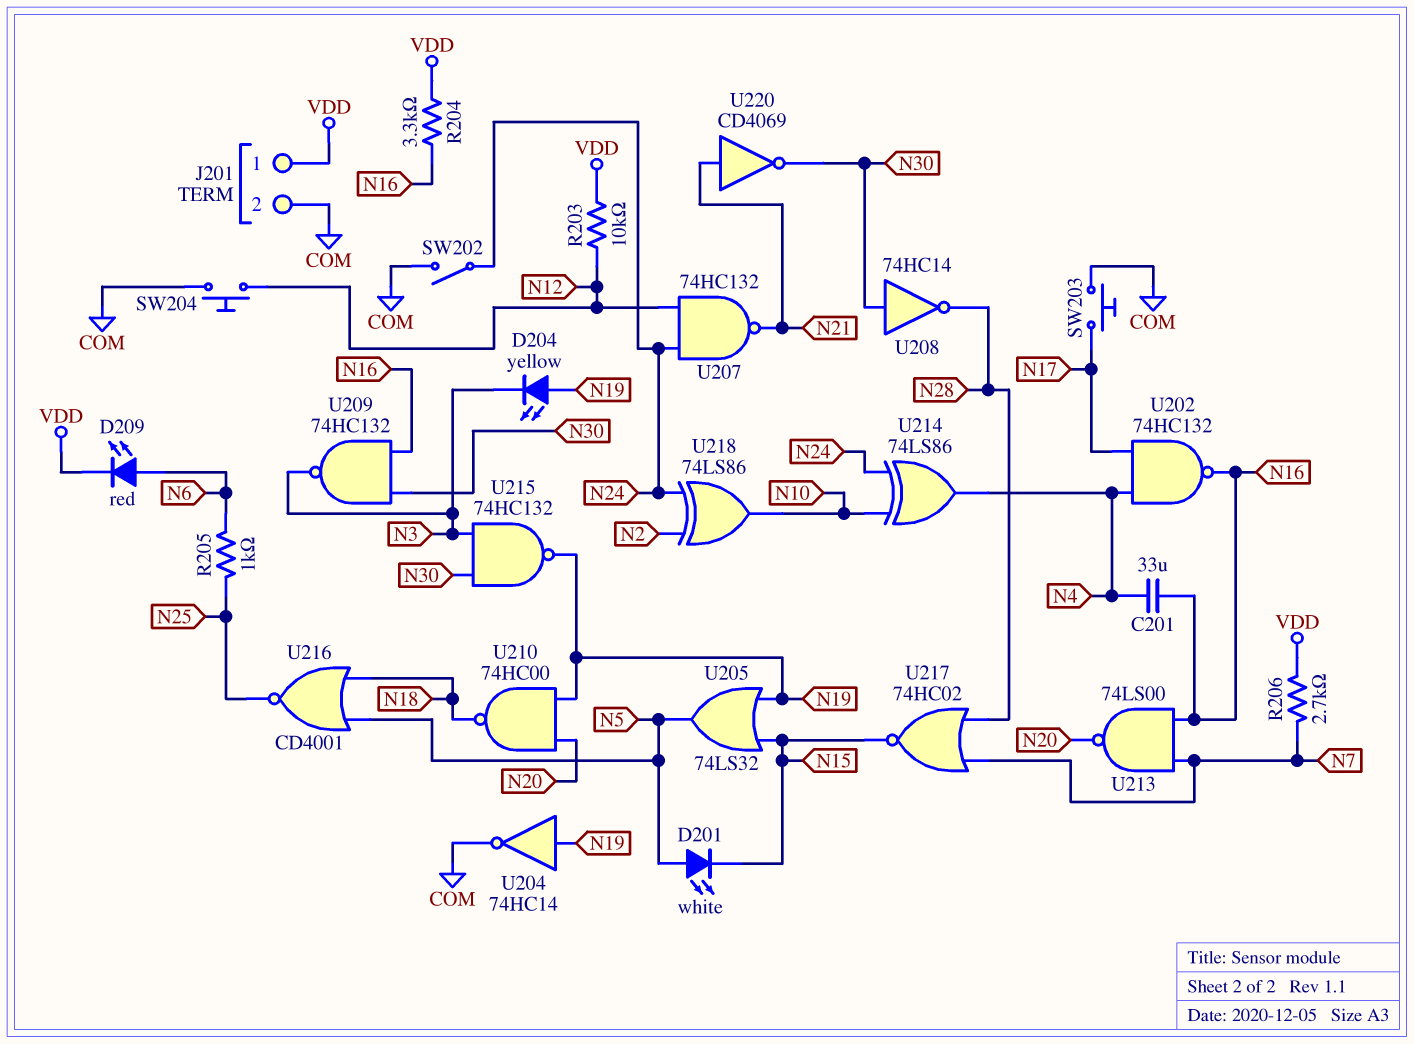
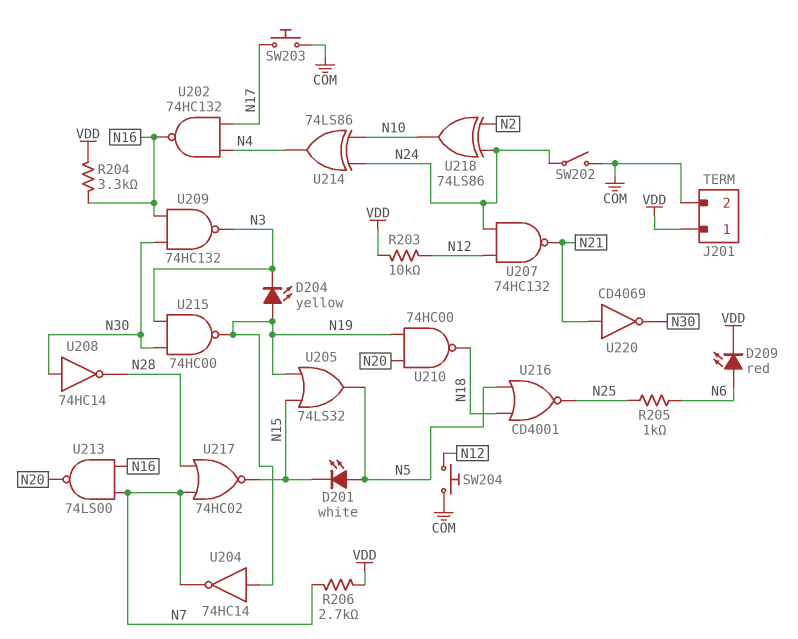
C201: 33uF (N4, N16) -> none
U204: NOT 74HC14 (in N19, out COM) -> NOT 74HC14 (in N19, out N7)
U215: NAND 74HC132 (in N3, in N30, out N19) -> NAND 74HC00 (in N3, in N30, out N19)

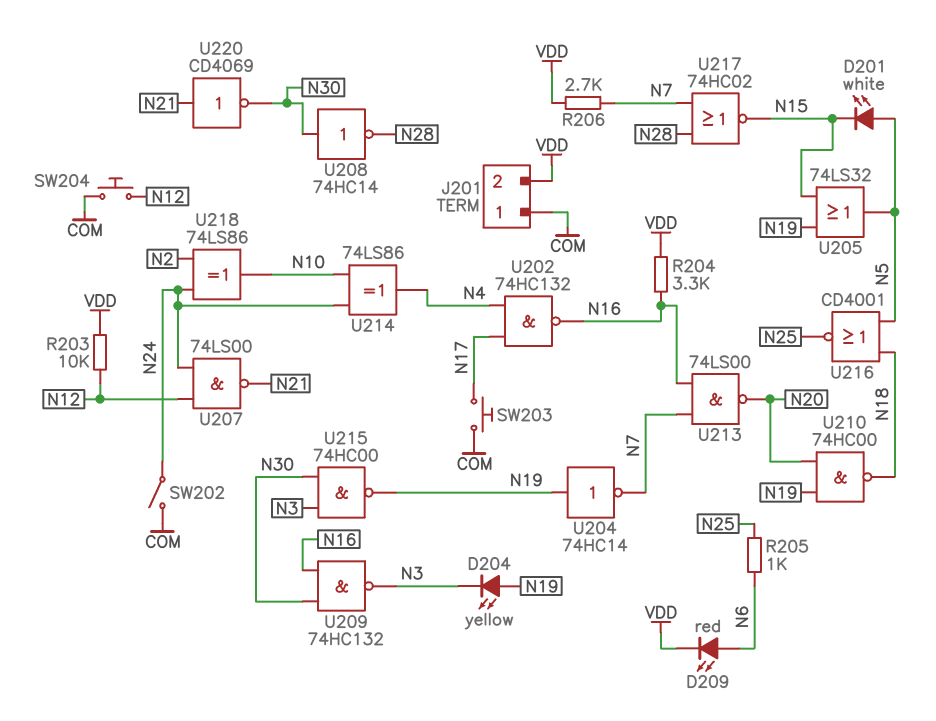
J201 pin 1: VDD -> COM
J201 pin 2: COM -> VDD
U207: NAND 74HC132 (in N12, in N24, out N21) -> NAND 74LS00 (in N12, in N24, out N21)

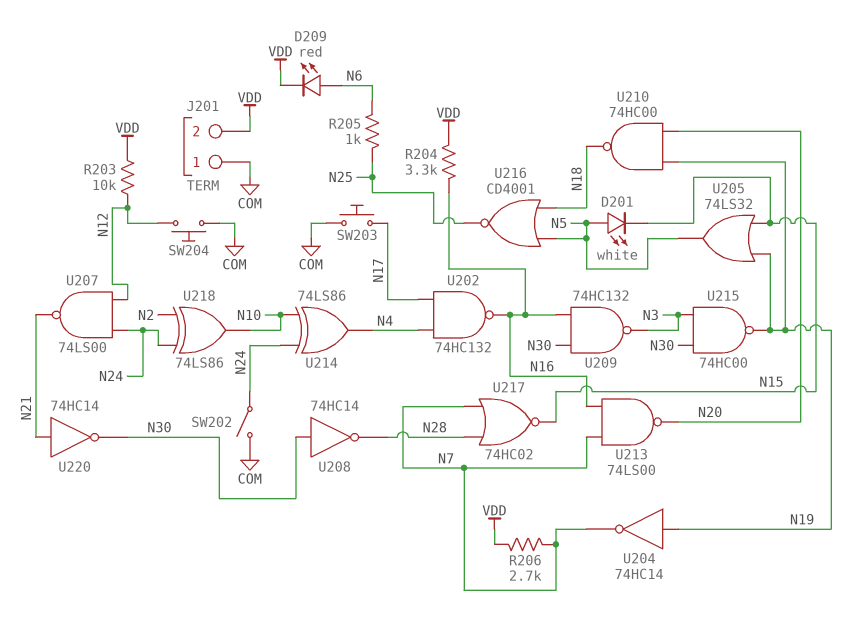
D204: LED yellow (A N19, K N3) -> none
U220: NOT CD4069 (in N21, out N30) -> NOT 74HC14 (in N21, out N30)

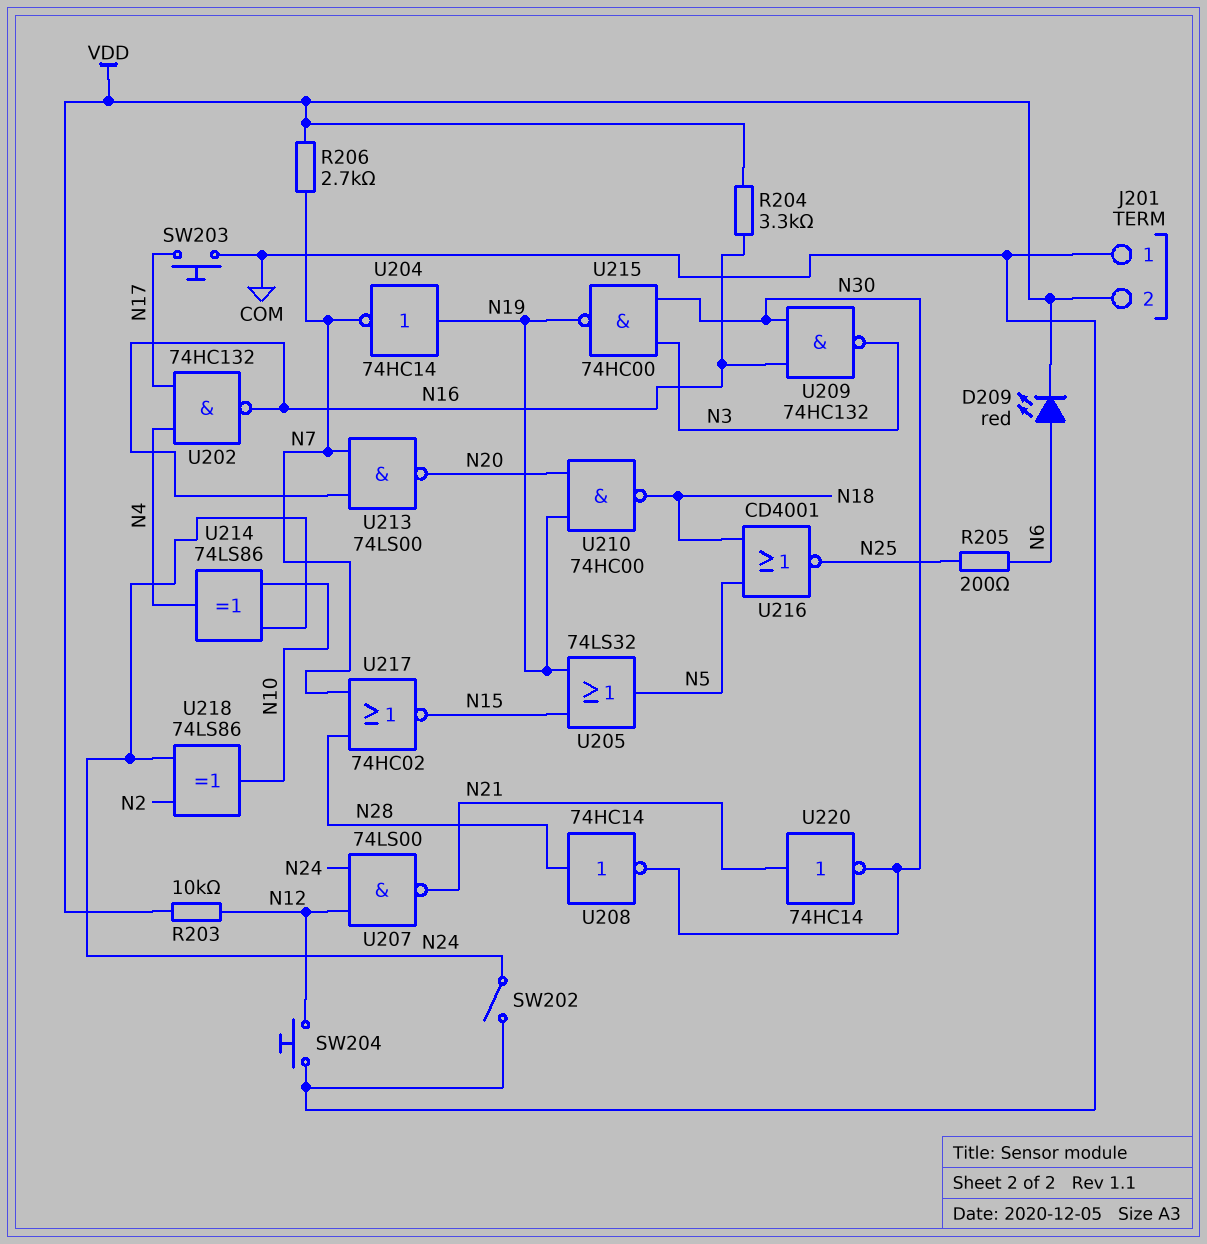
D201: LED white (A N5, K N15) -> none
R205: 1k (N6, N25) -> 200 (N6, N25)
U208: NOT 74HC14 (in N30, out N28) -> NOT 74HC14 (in N28, out N30)

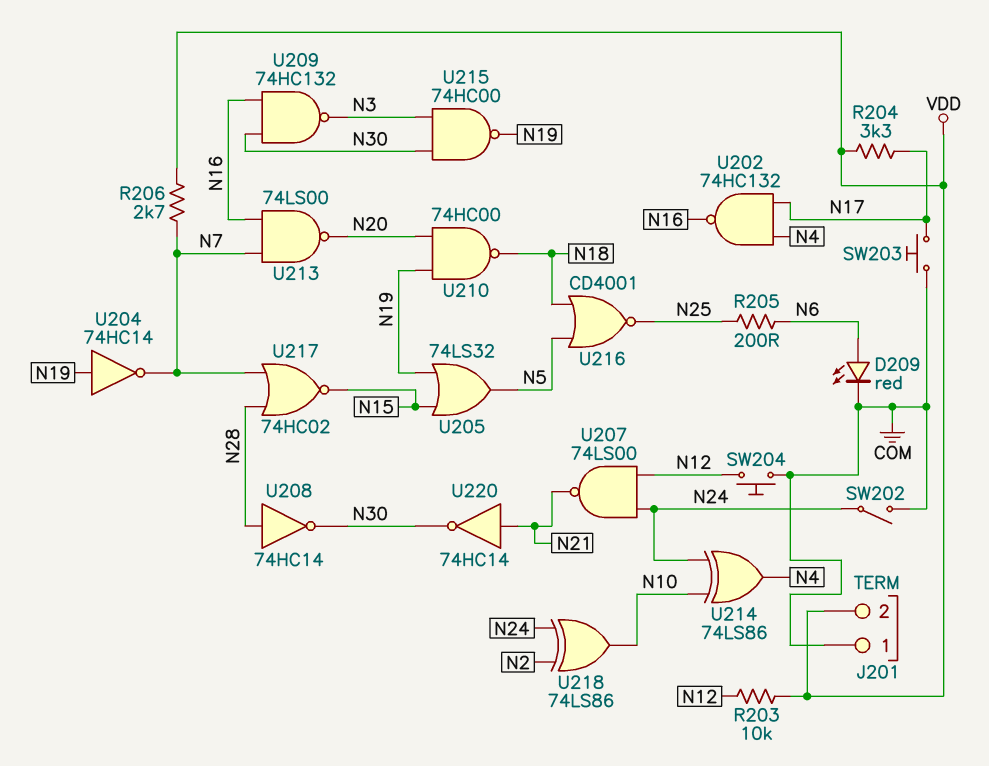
D209: LED red (A N6, K VDD) -> LED red (A N6, K COM)
R204: 3.3k (N16, VDD) -> 3.3k (N17, VDD)

